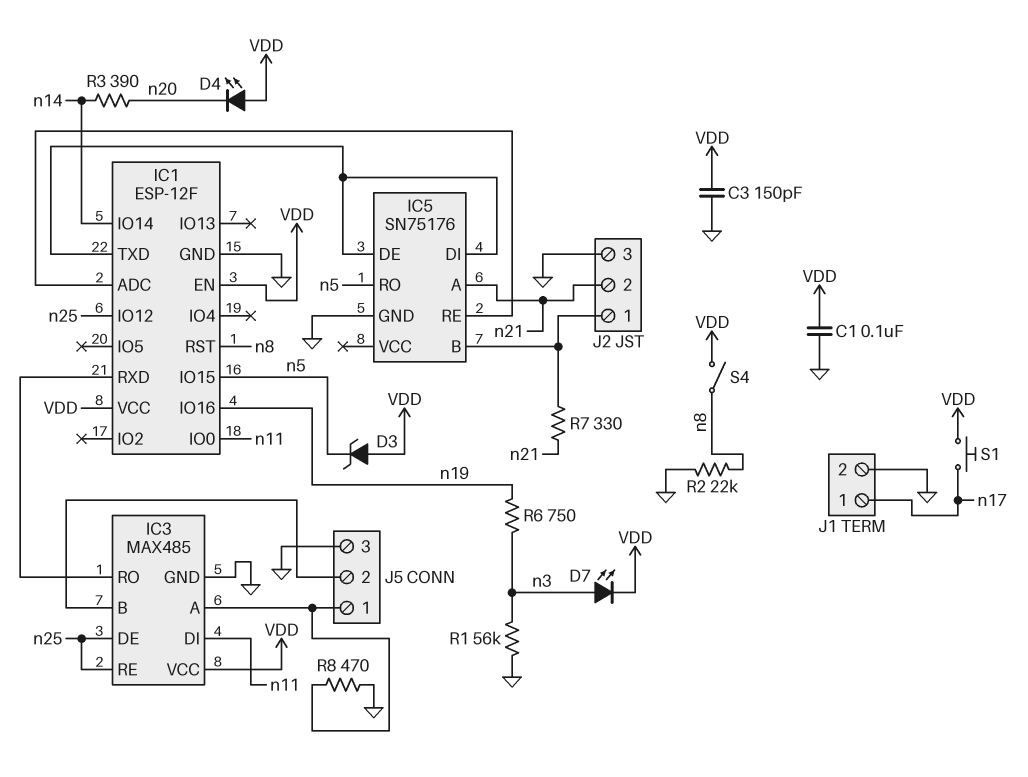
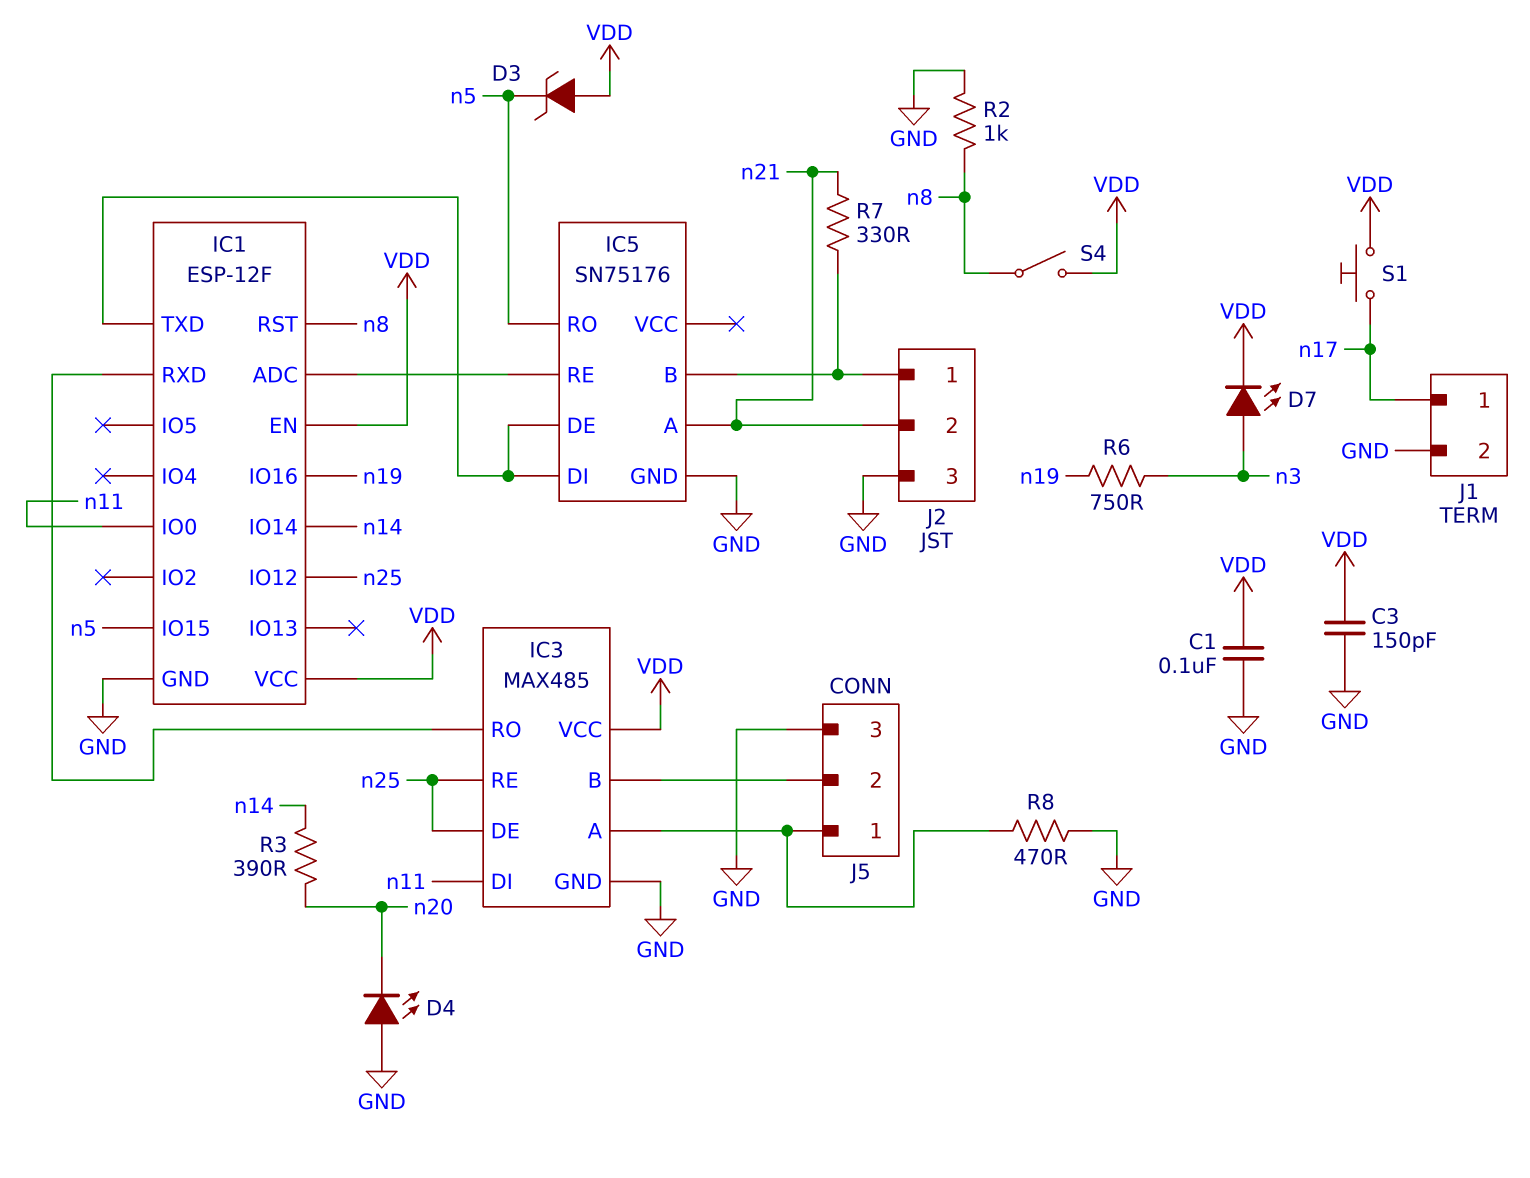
D4: LED (A VDD, K n20) -> LED (A GND, K n20)
R1: 56k (GND, n3) -> none
R2: 22k (GND, n8) -> 1k (GND, n8)

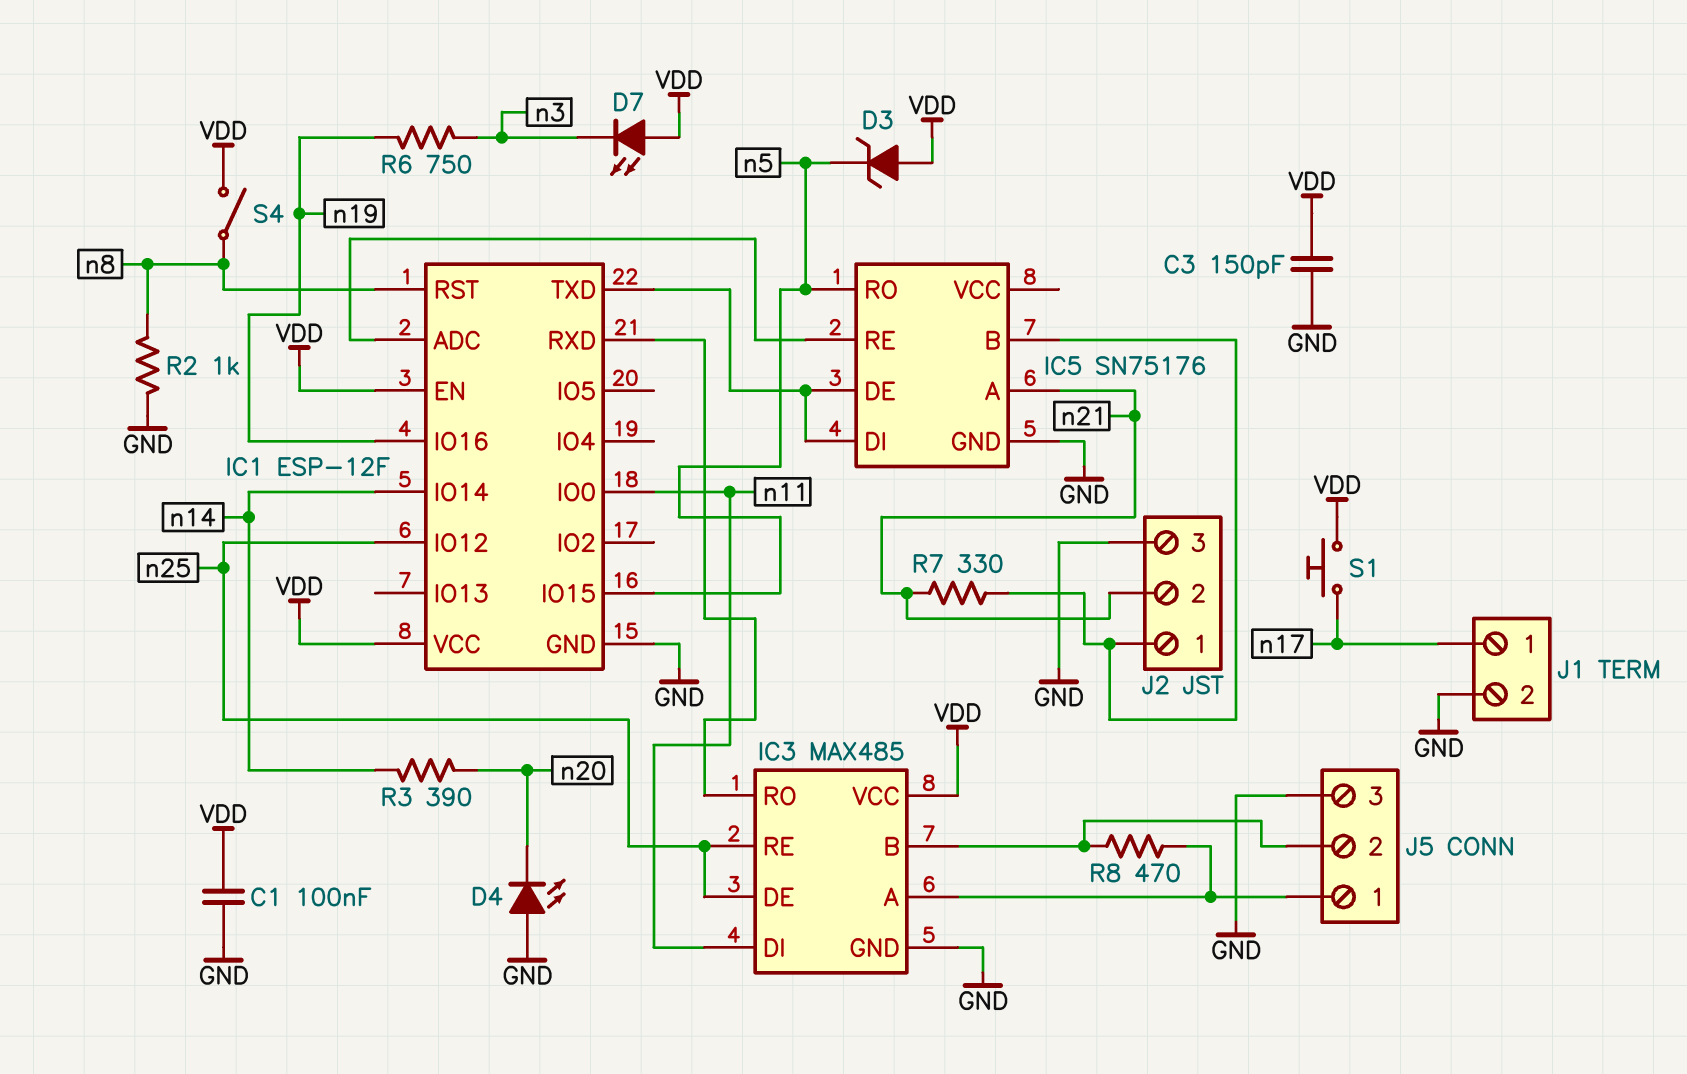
D7: LED (A n3, K VDD) -> LED (A VDD, K n3)
R8: 470 (GND, IC3/A) -> 470 (IC3/A, IC3/B)

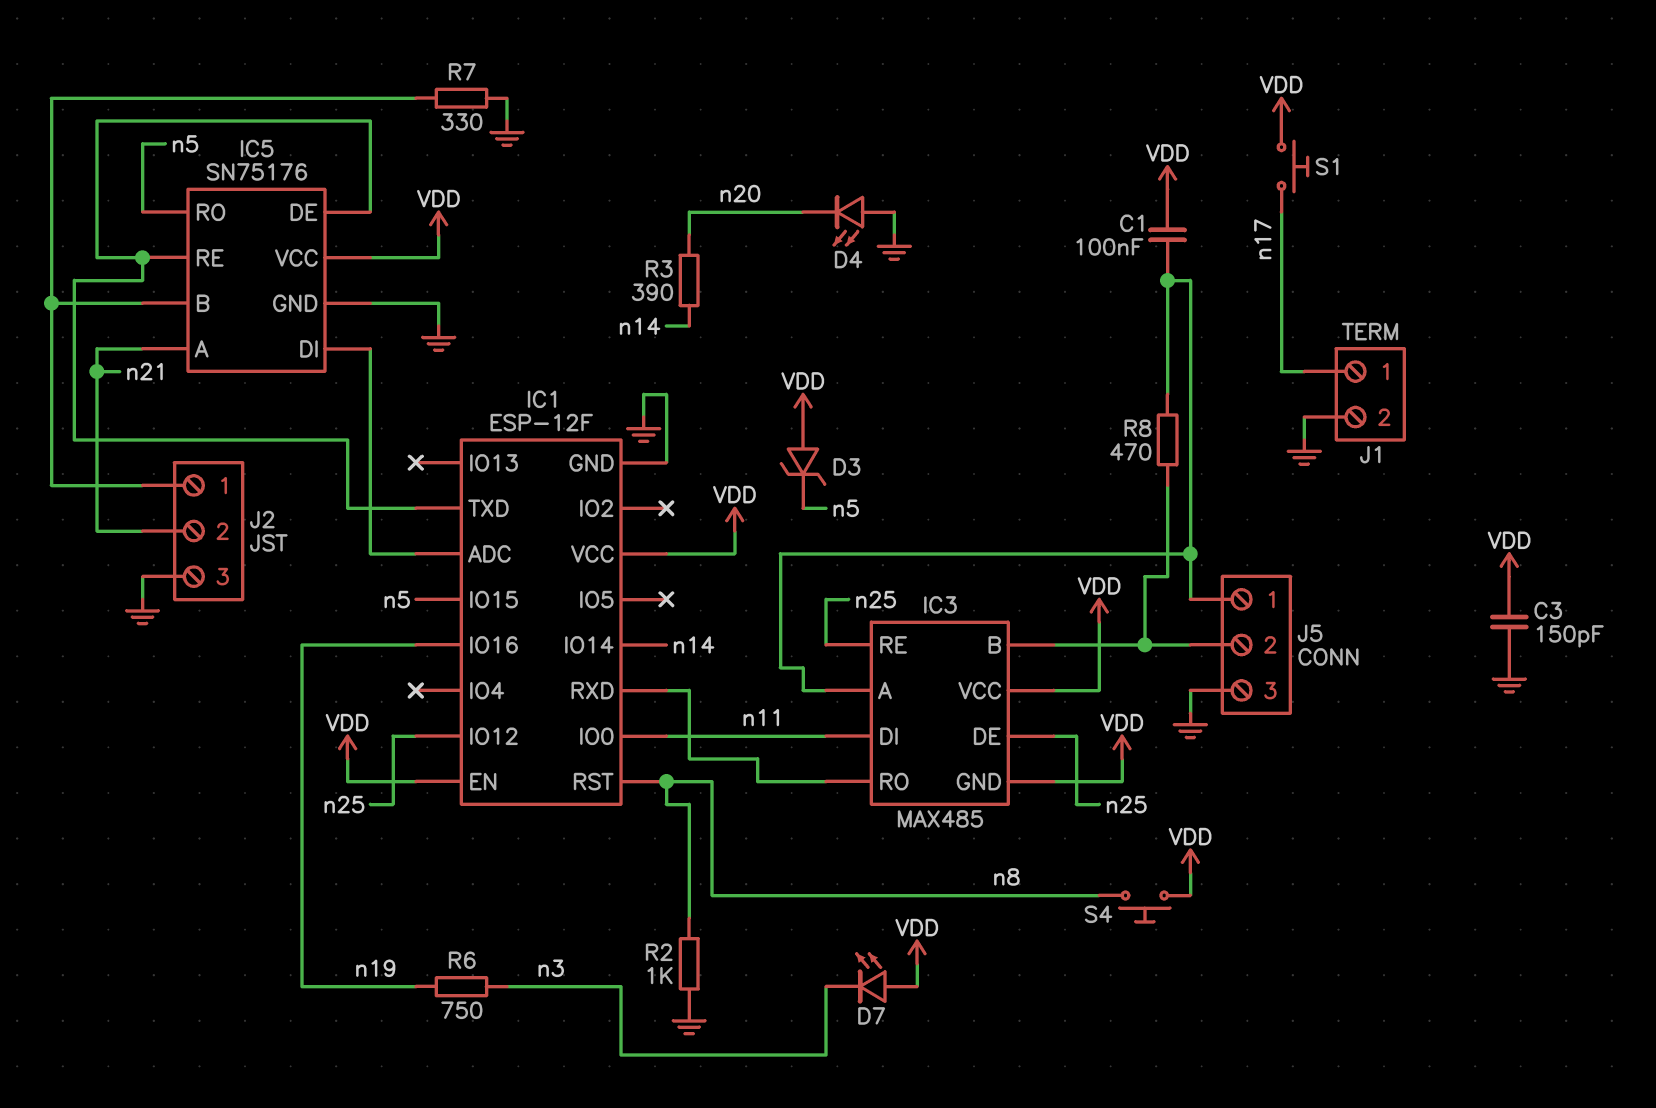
C1: 100nF (GND, VDD) -> 100nF (IC3/A, VDD)
IC3 pin GND: GND -> VDD
IC5 pin DI: IC1/TXD -> IC1/ADC
IC5 pin RE: IC1/ADC -> IC1/TXD
IC5 pin VCC: none -> VDD
R7: 330 (IC5/B, n21) -> 330 (GND, IC5/B)
S4: switch (VDD, n8) -> button (VDD, n8)

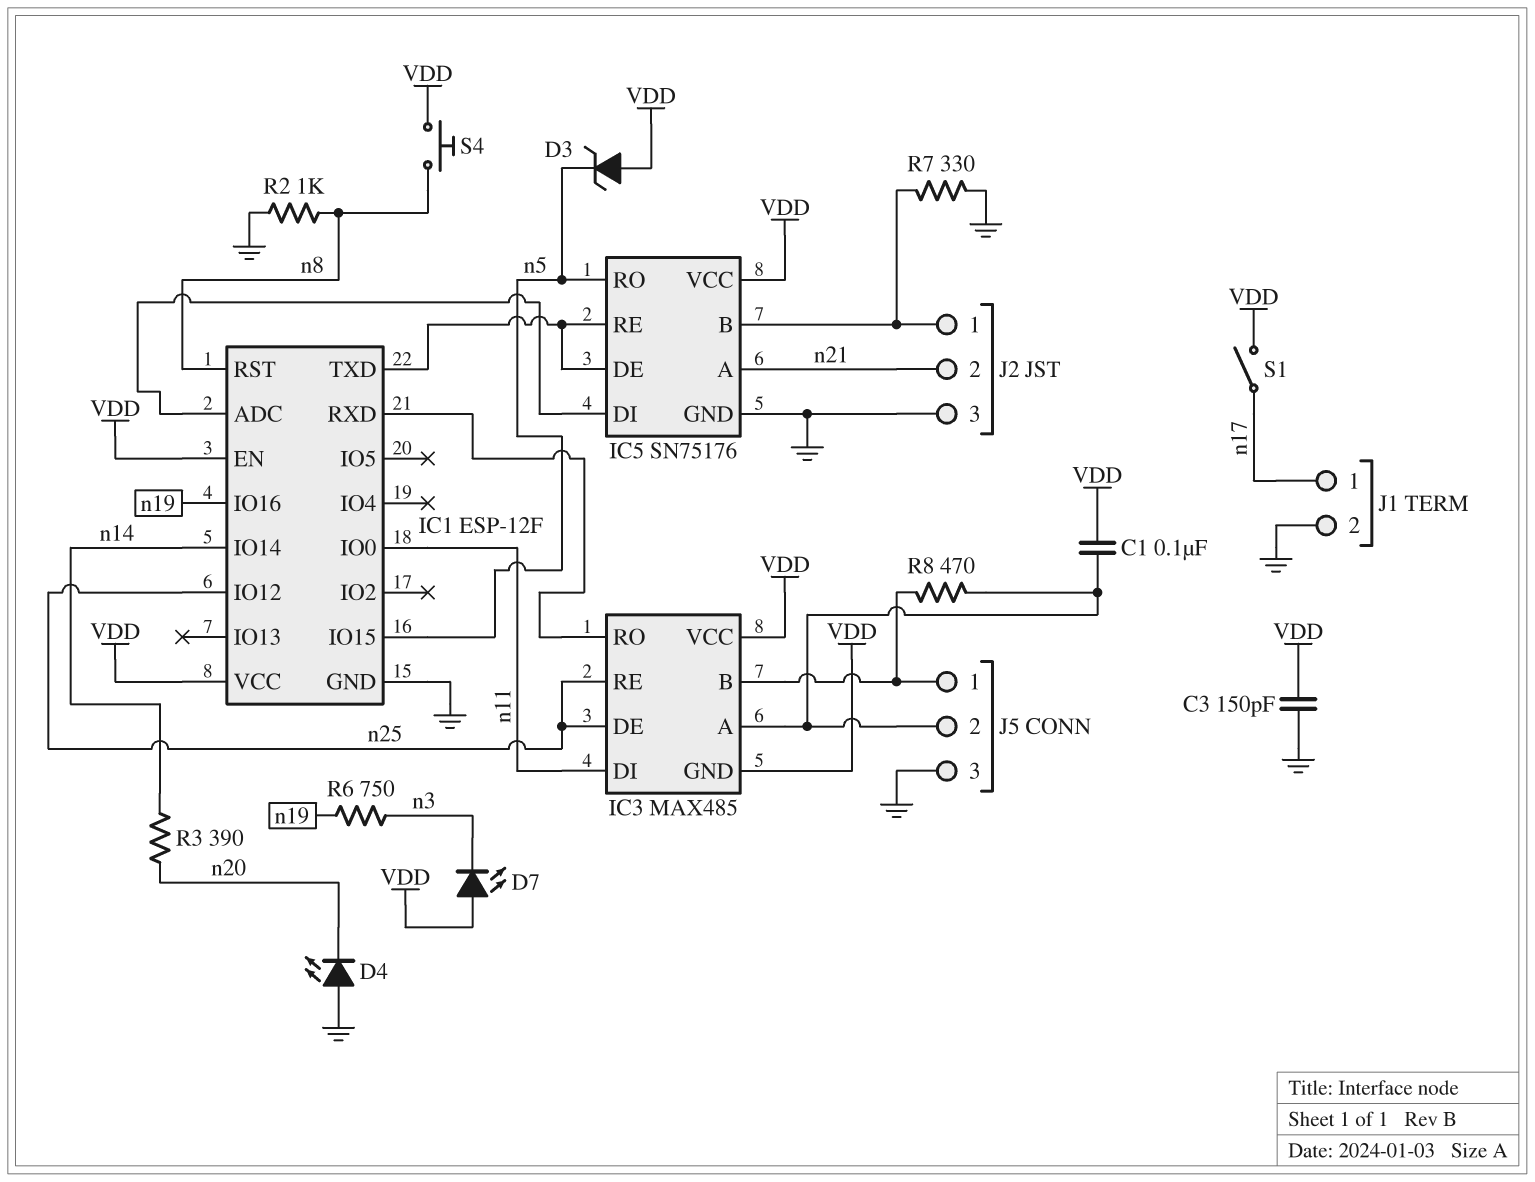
J5 pin 1: IC3/A -> IC3/B
J5 pin 2: IC3/B -> IC3/A
S1: button (VDD, n17) -> switch (VDD, n17)

